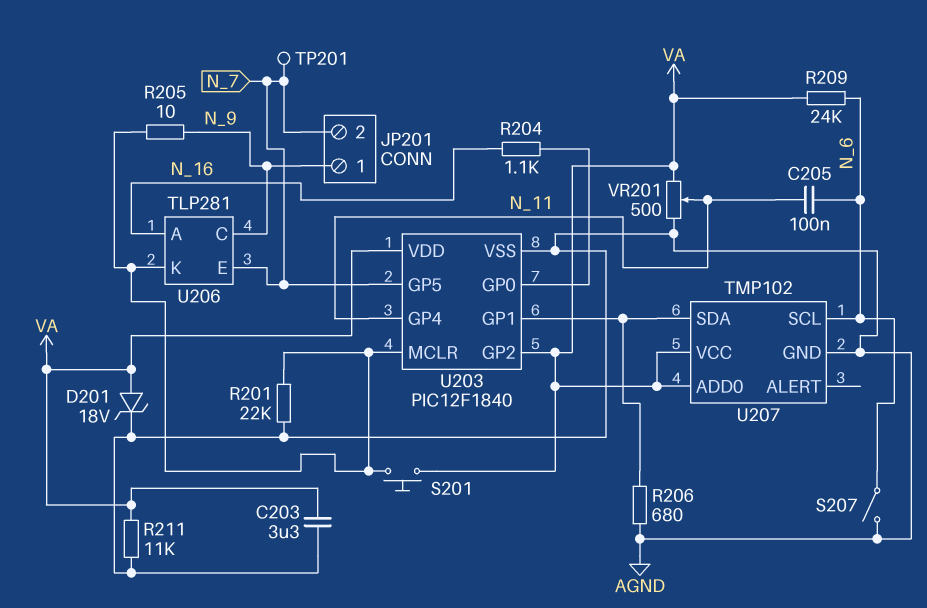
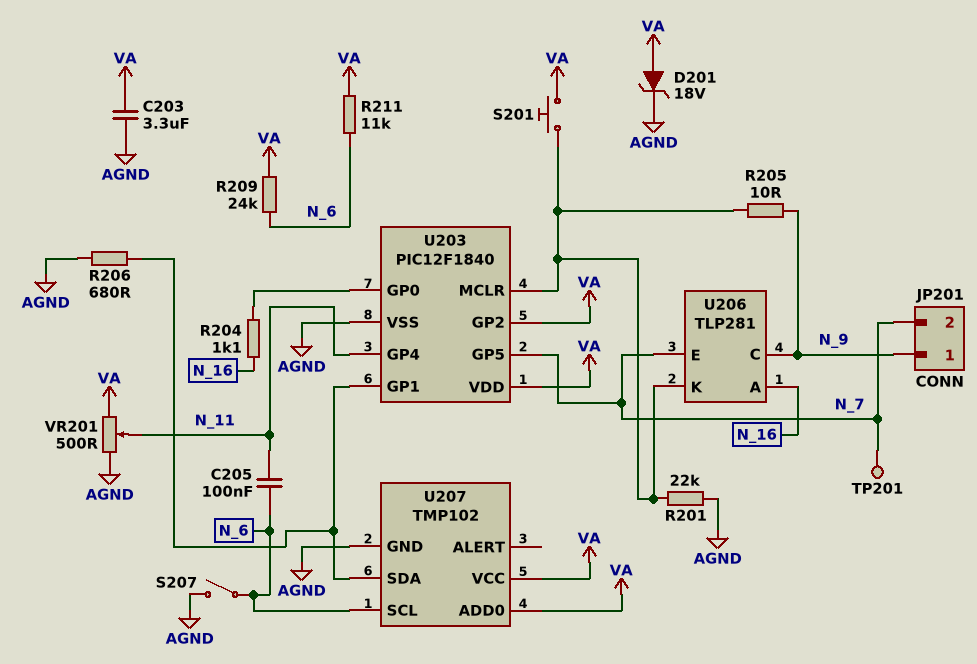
R211: 11k (AGND, VA) -> 11k (N_6, VA)

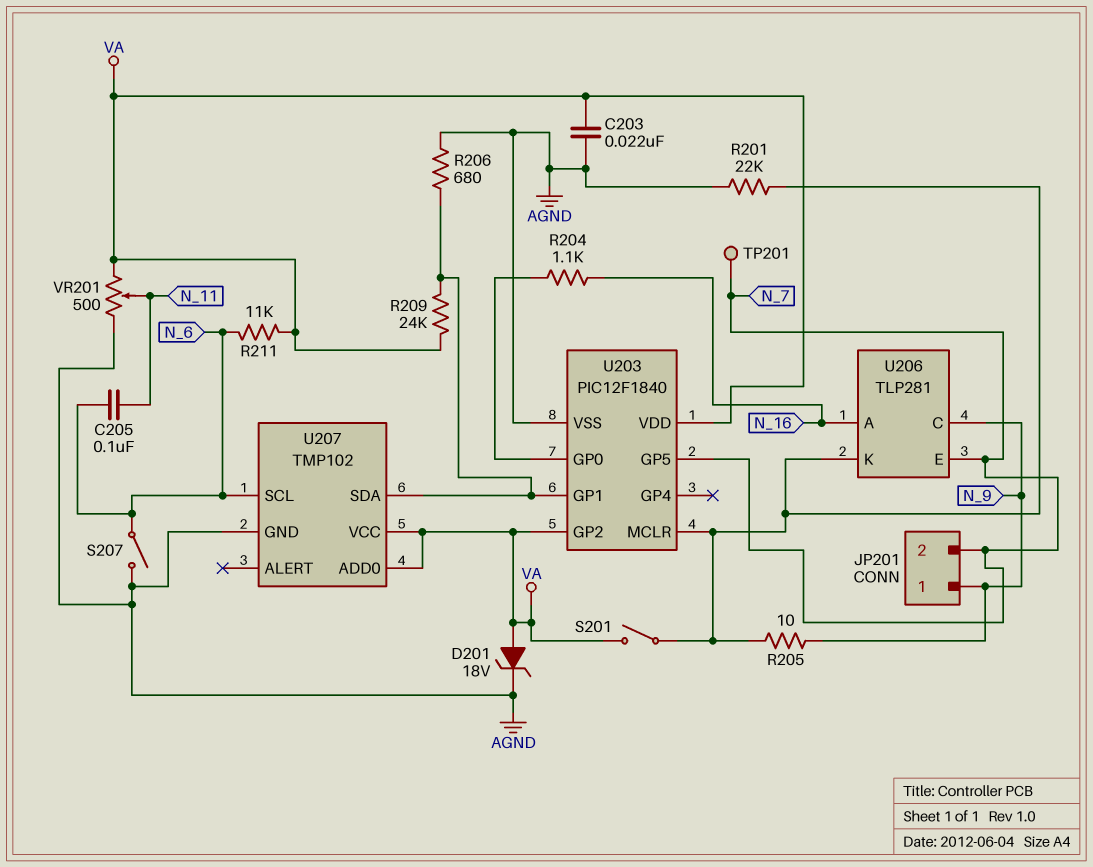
C203: 3.3uF (AGND, VA) -> 22nF (AGND, VA)
R209: 24k (N_6, VA) -> 24k (U203/GP1, VA)
S201: button (U203/MCLR, VA) -> switch (U203/MCLR, VA)
U203 pin GP4: N_11 -> none

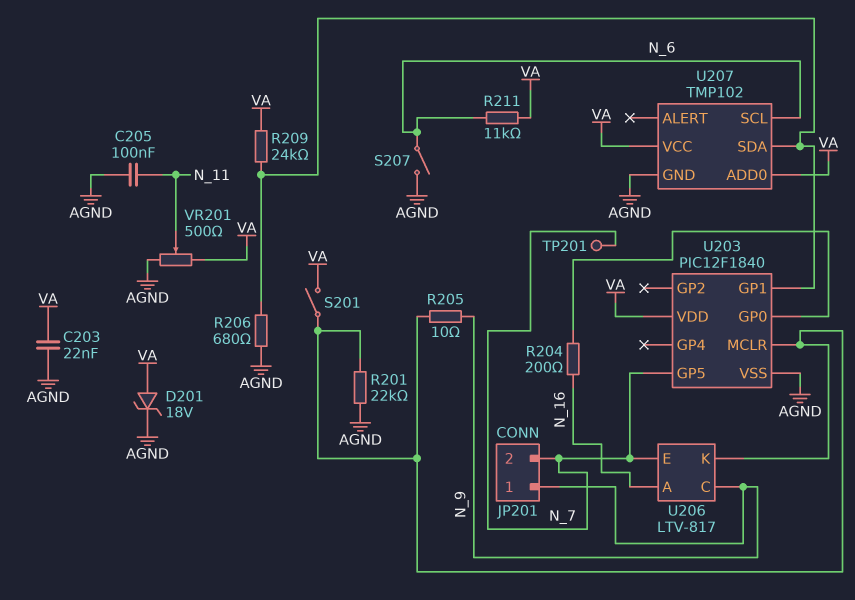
C205: 100nF (N_6, N_11) -> 100nF (AGND, N_11)
R204: 1.1k (N_16, U203/GP0) -> 200 (N_16, U203/GP0)
U203 pin GP2: VA -> none
U206: TLP281 -> LTV-817

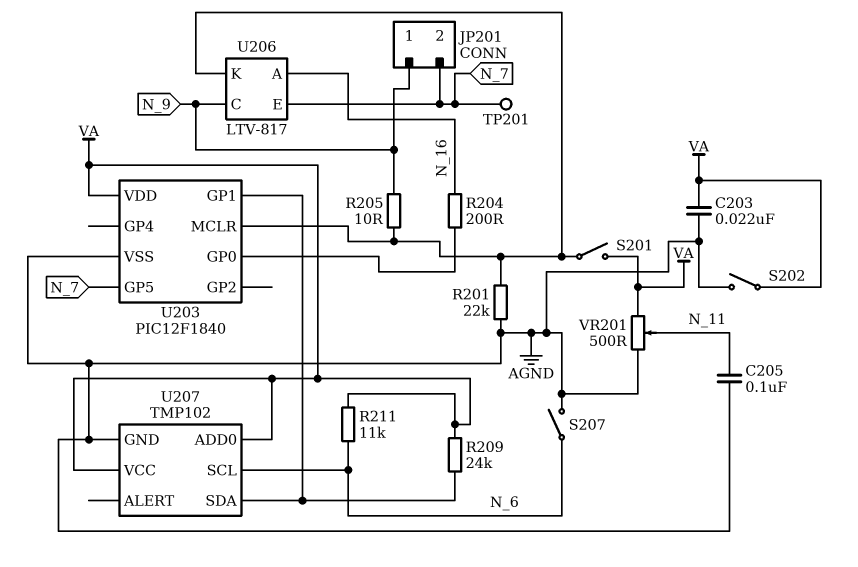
D201: zener 18V (A VA, K AGND) -> none
R206: 680 (AGND, U203/GP1) -> none
S202: none -> switch (AGND, VA)

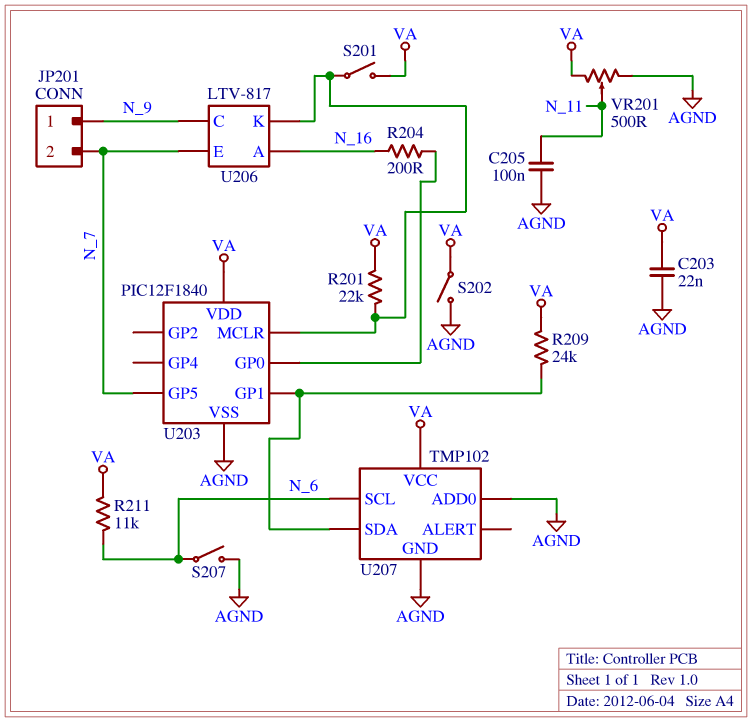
R201: 22k (AGND, U203/MCLR) -> 22k (U203/MCLR, VA)
R205: 10 (N_9, U203/MCLR) -> none
TP201: test point (N_7) -> none
U207 pin ADD0: VA -> AGND

